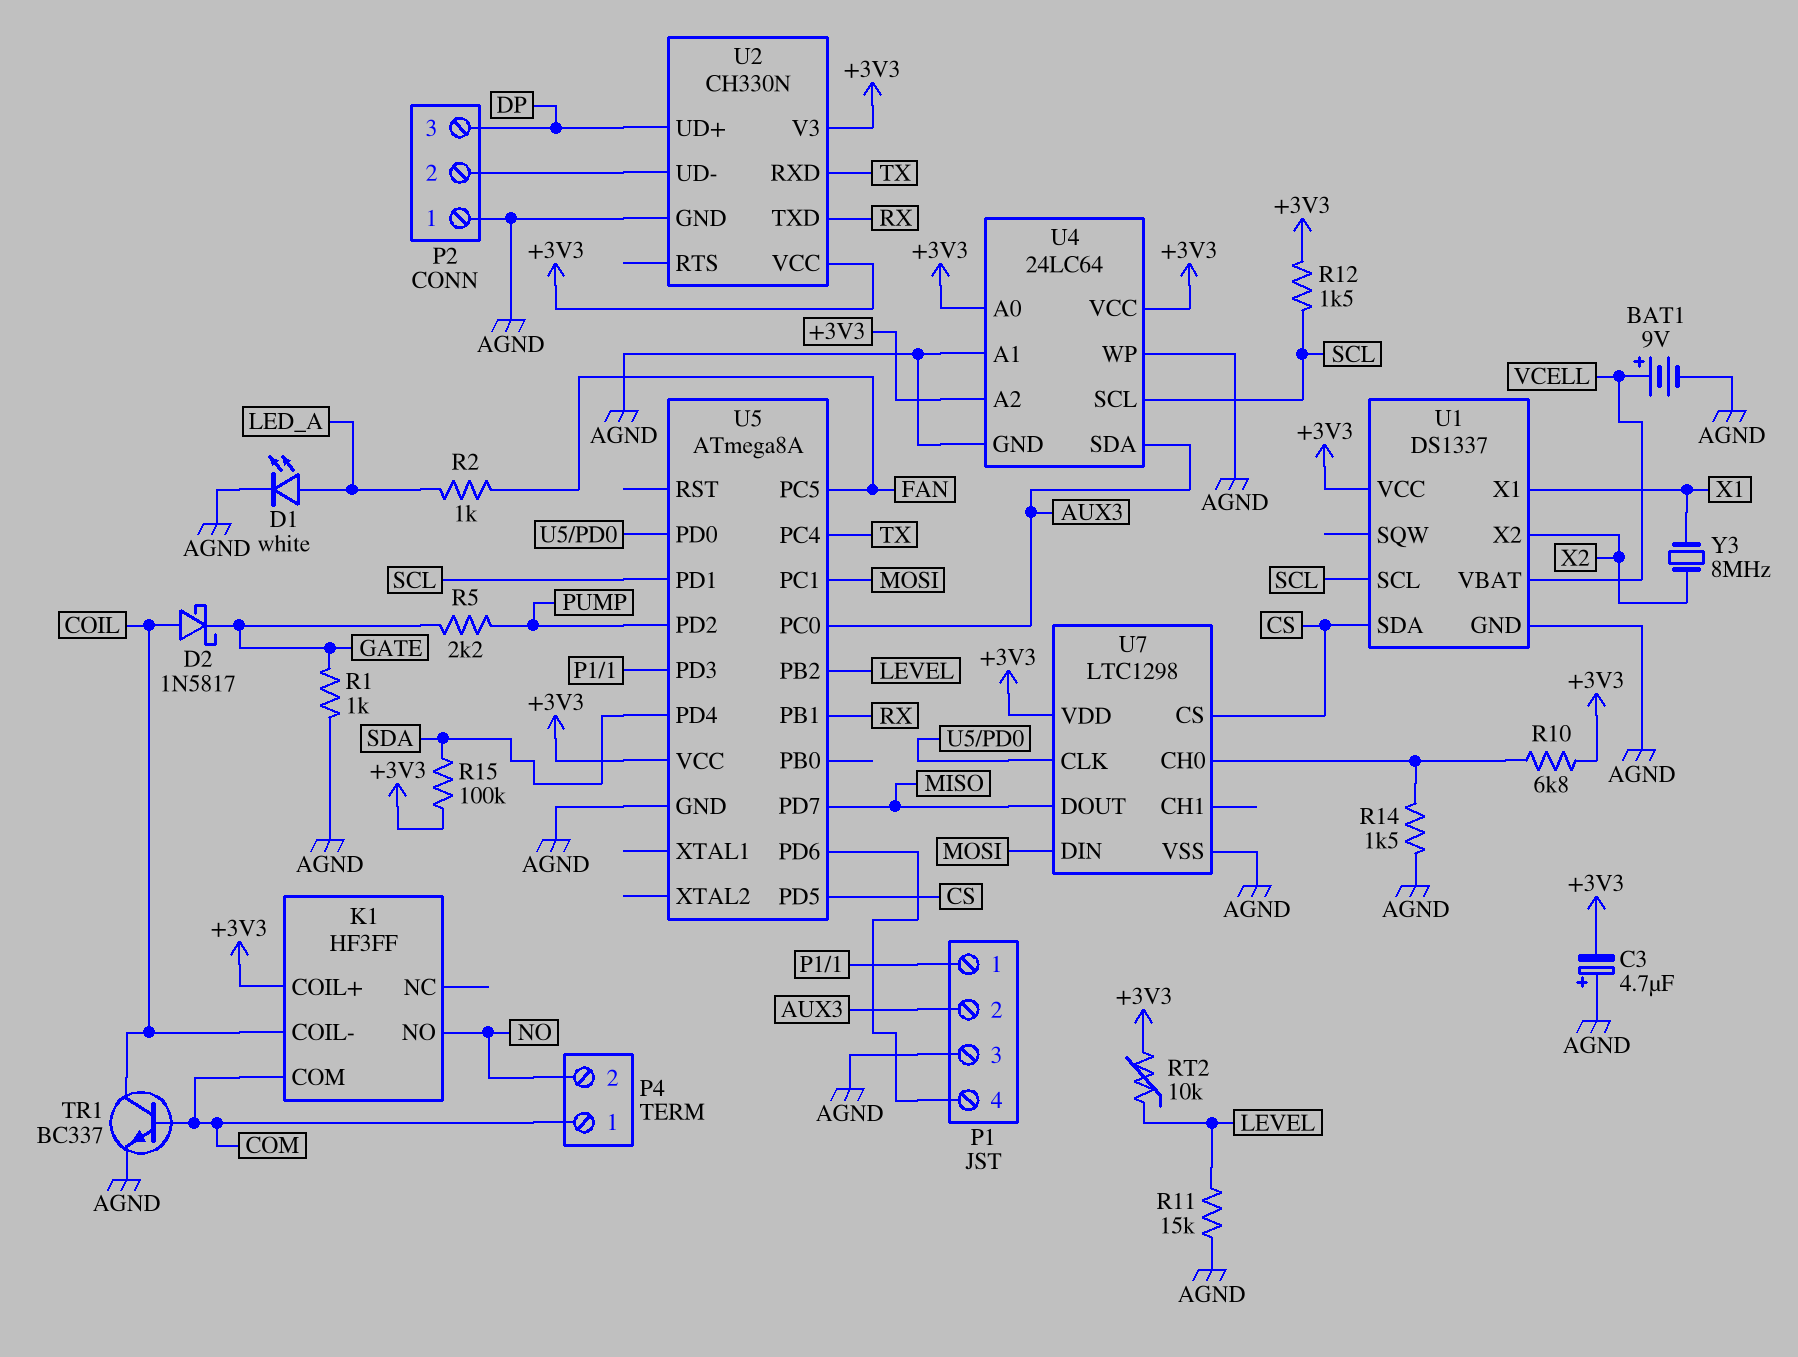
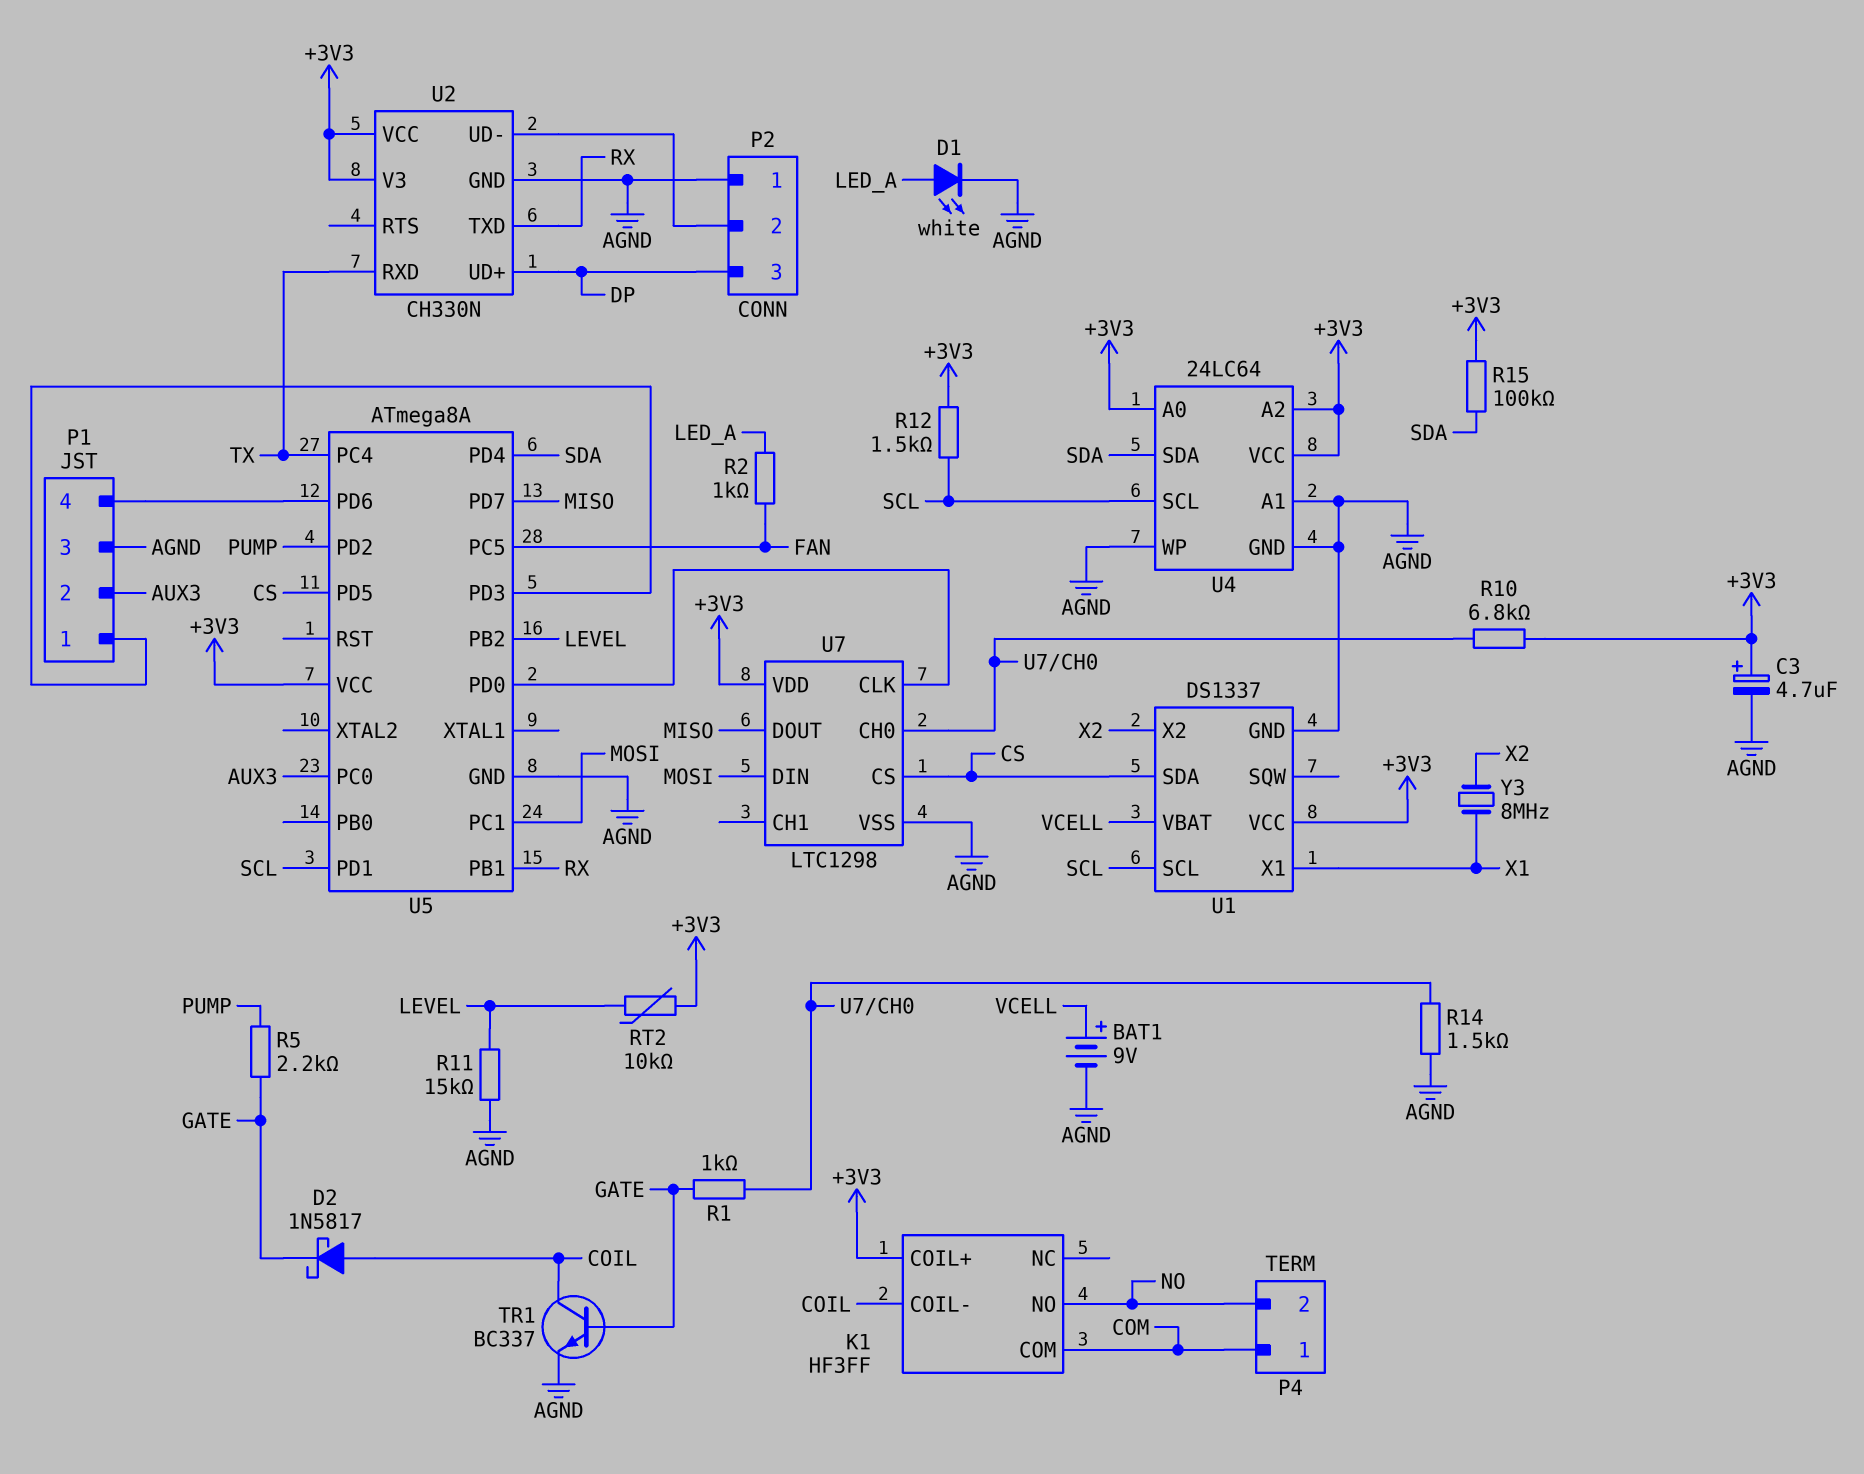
C3: 4.7uF (plus AGND, minus +3V3) -> 4.7uF (plus +3V3, minus AGND)
R1: 1k (AGND, GATE) -> 1k (GATE, U7/CH0)
TR1: NPN BC337 (B COM, C COIL, E AGND) -> NPN BC337 (B GATE, C COIL, E AGND)
U4 pin SDA: AUX3 -> SDA

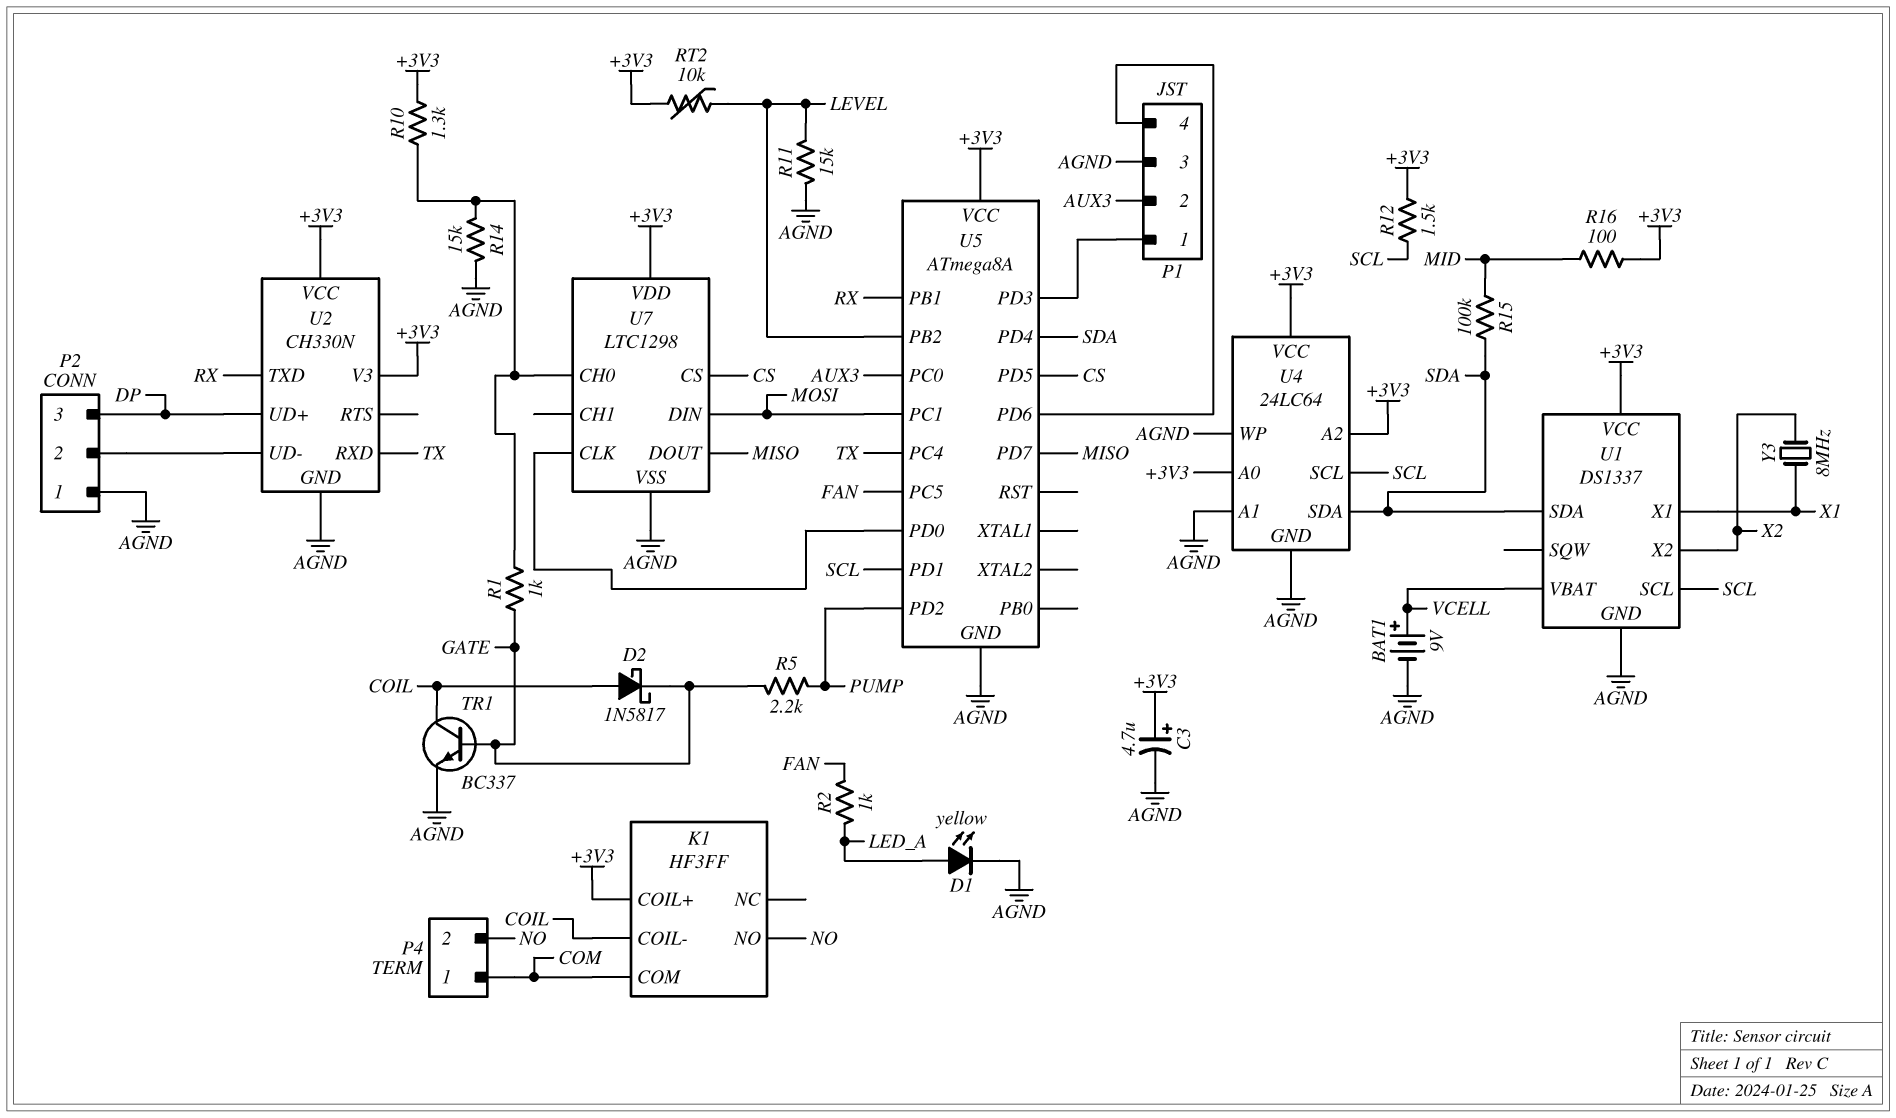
D1: LED white (A LED_A, K AGND) -> LED yellow (A LED_A, K AGND)
R10: 6.8k (+3V3, U7/CH0) -> 1.3k (+3V3, U7/CH0)
R14: 1.5k (AGND, U7/CH0) -> 15k (AGND, U7/CH0)
R15: 100k (+3V3, SDA) -> 100k (MID, SDA)
R16: none -> 100 (+3V3, MID)
U1 pin SDA: CS -> SDA

